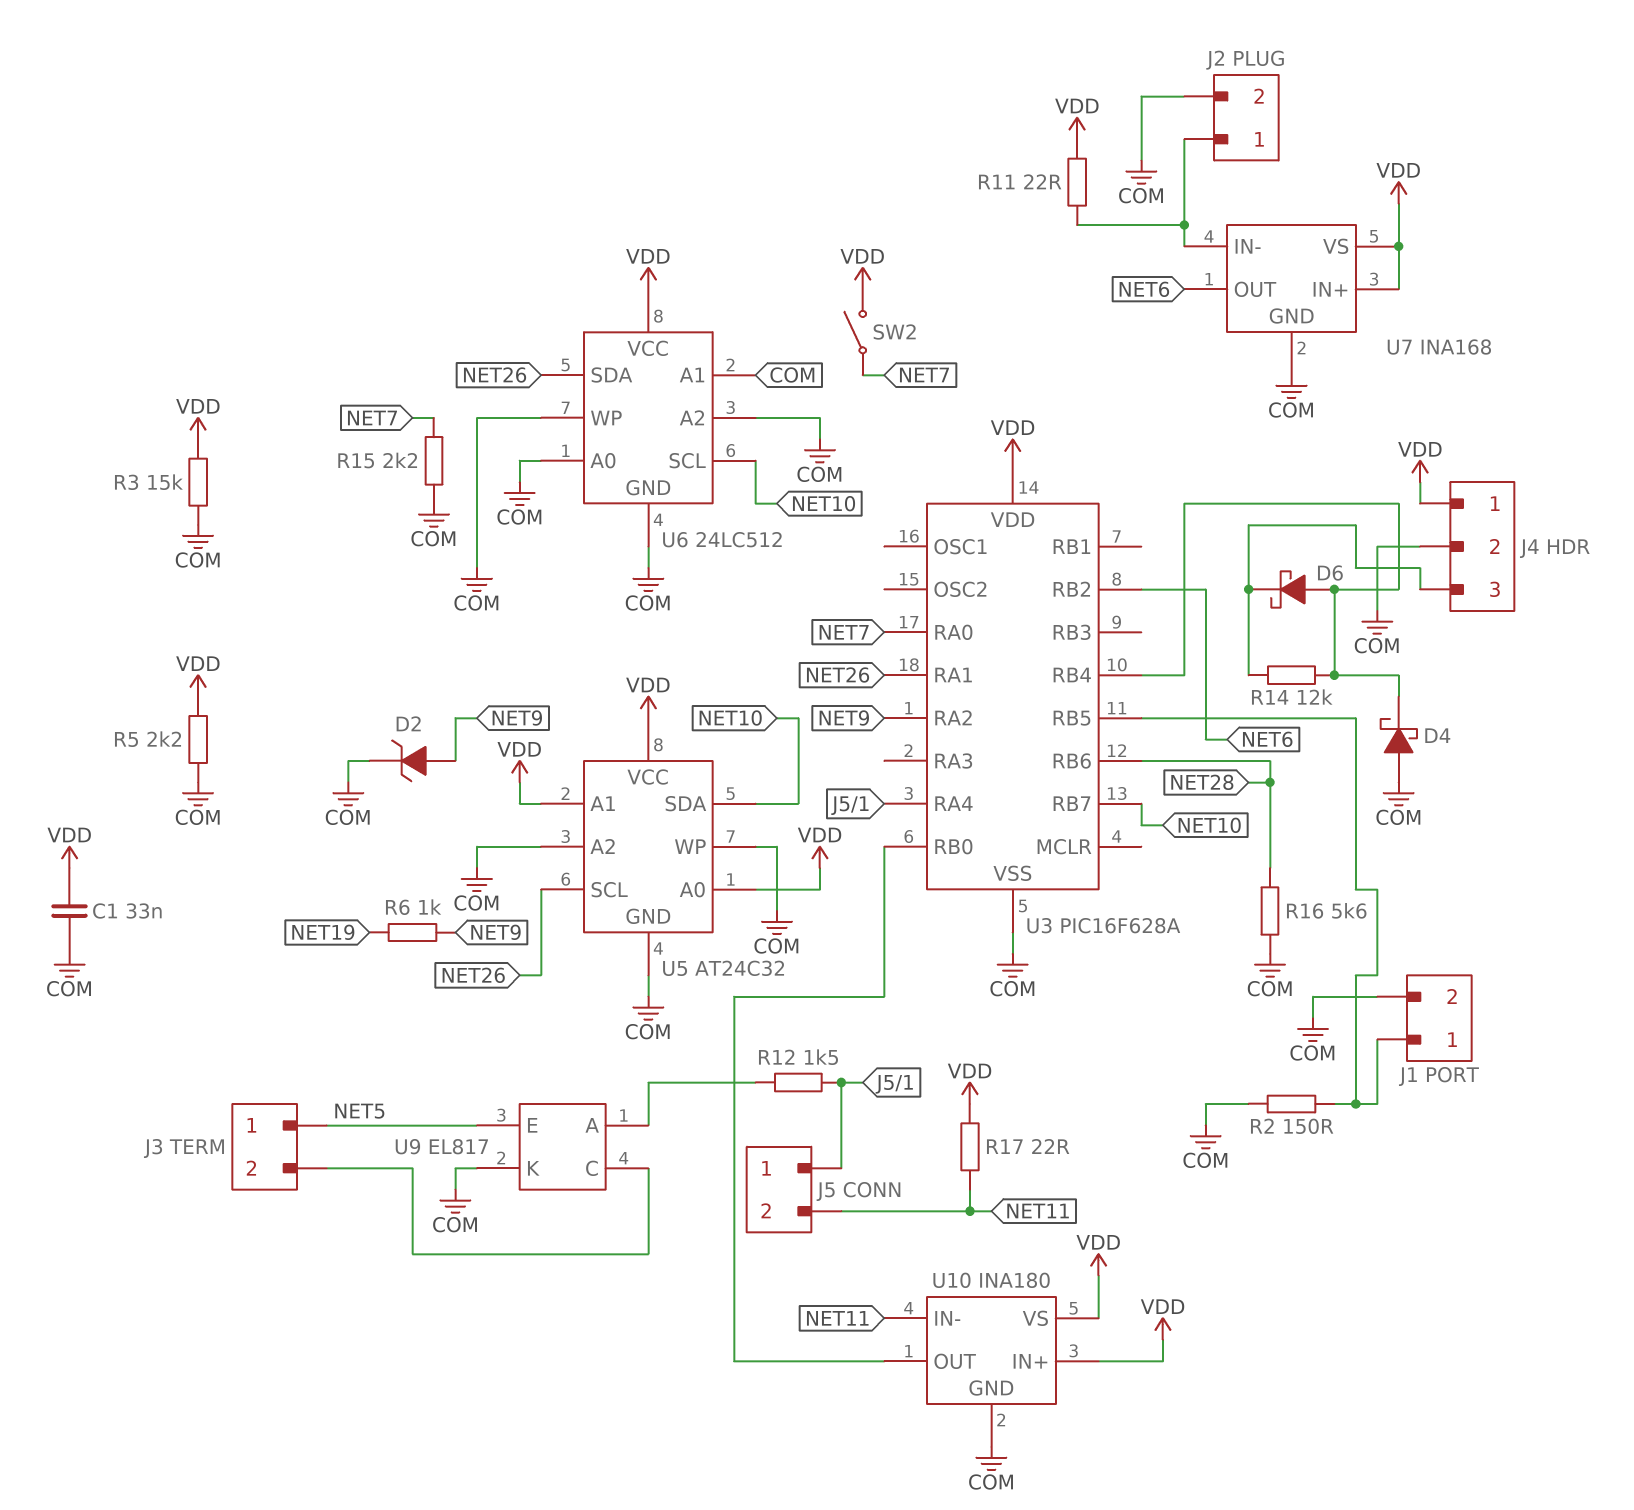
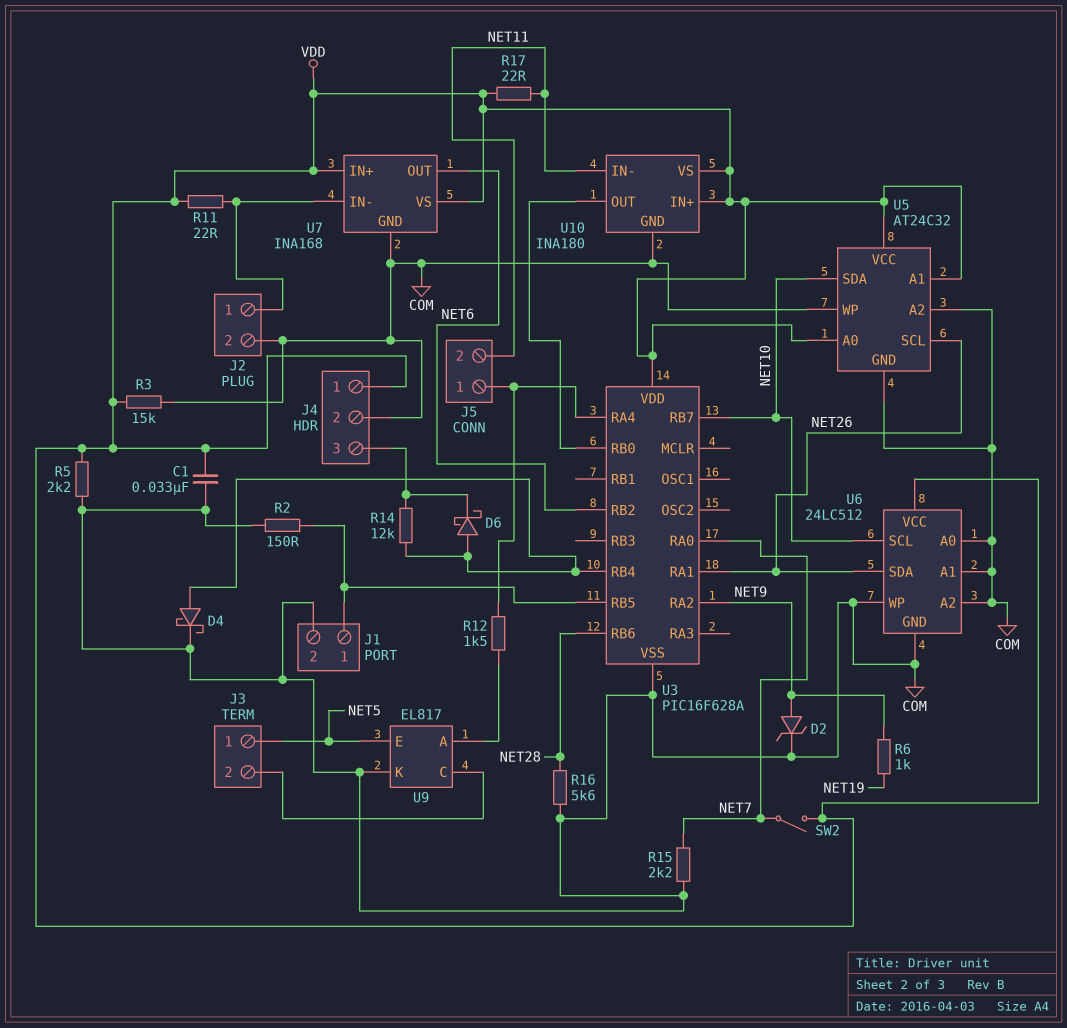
D4: schottky (A COM, K U3/RB4) -> schottky (A U3/RB4, K COM)

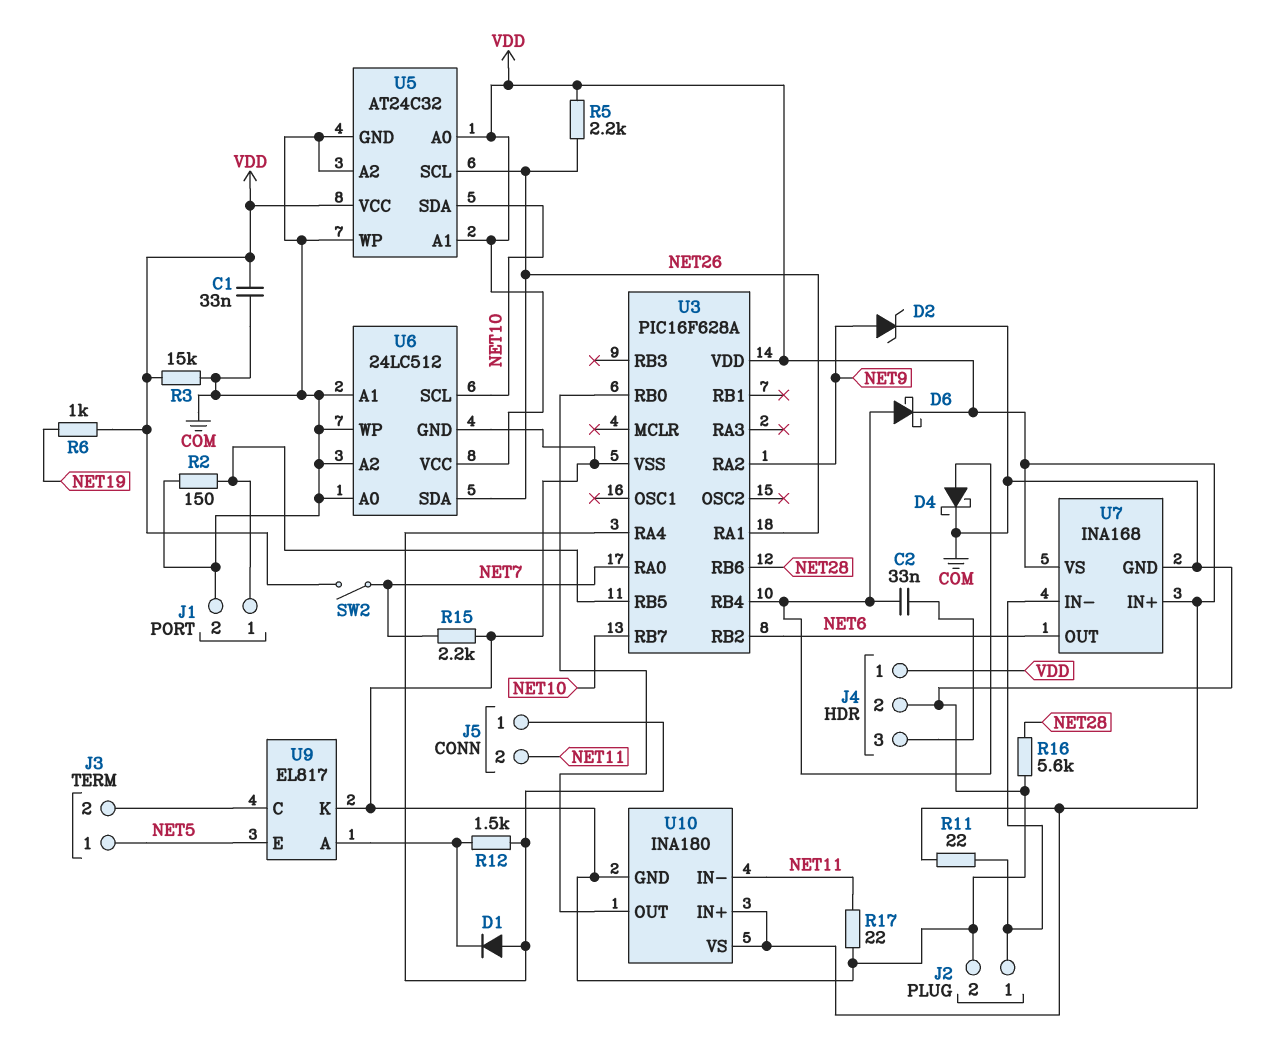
C2: none -> 33nF (J4/3, U3/RB4)
D1: none -> diode (A J5/1, K U9/A)
D6: schottky (A U3/RB4, K J4/3) -> schottky (A U3/RB4, K VDD)
R5: 2.2k (COM, VDD) -> 2.2k (NET26, VDD)
R6: 1k (NET9, NET19) -> 1k (NET19, VDD)
R14: 12k (J4/3, U3/RB4) -> none
R17: 22 (NET11, VDD) -> 22 (COM, NET11)

